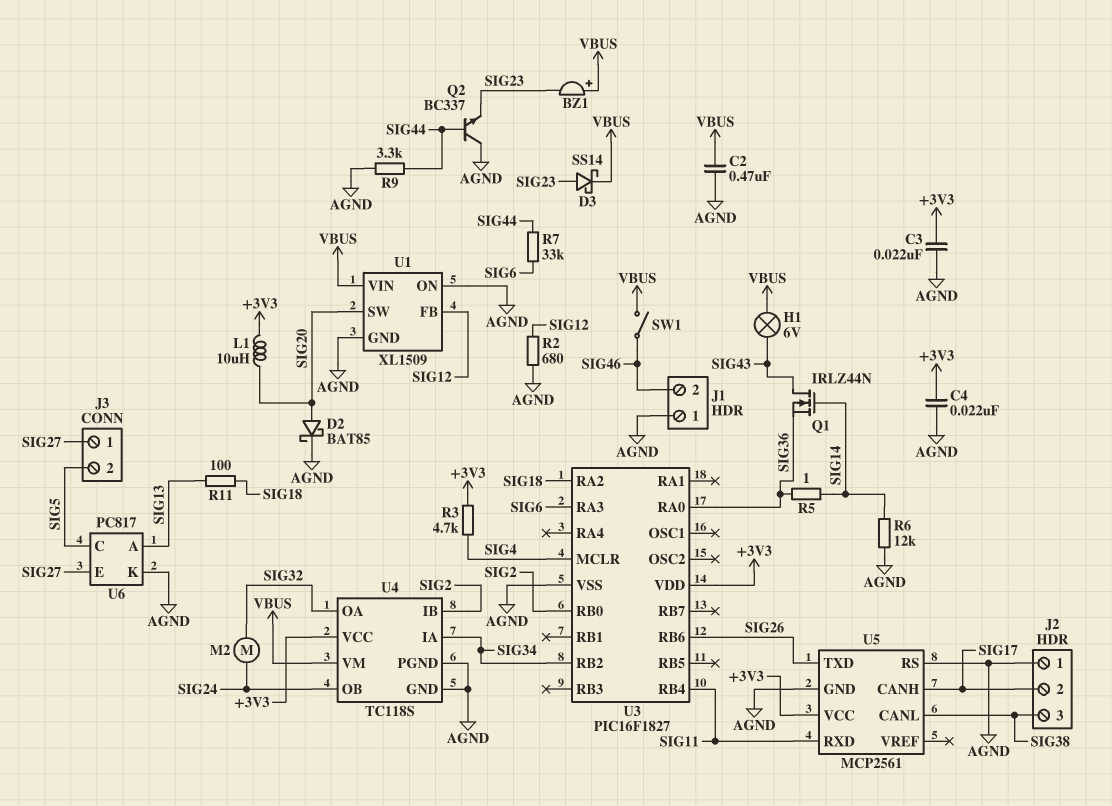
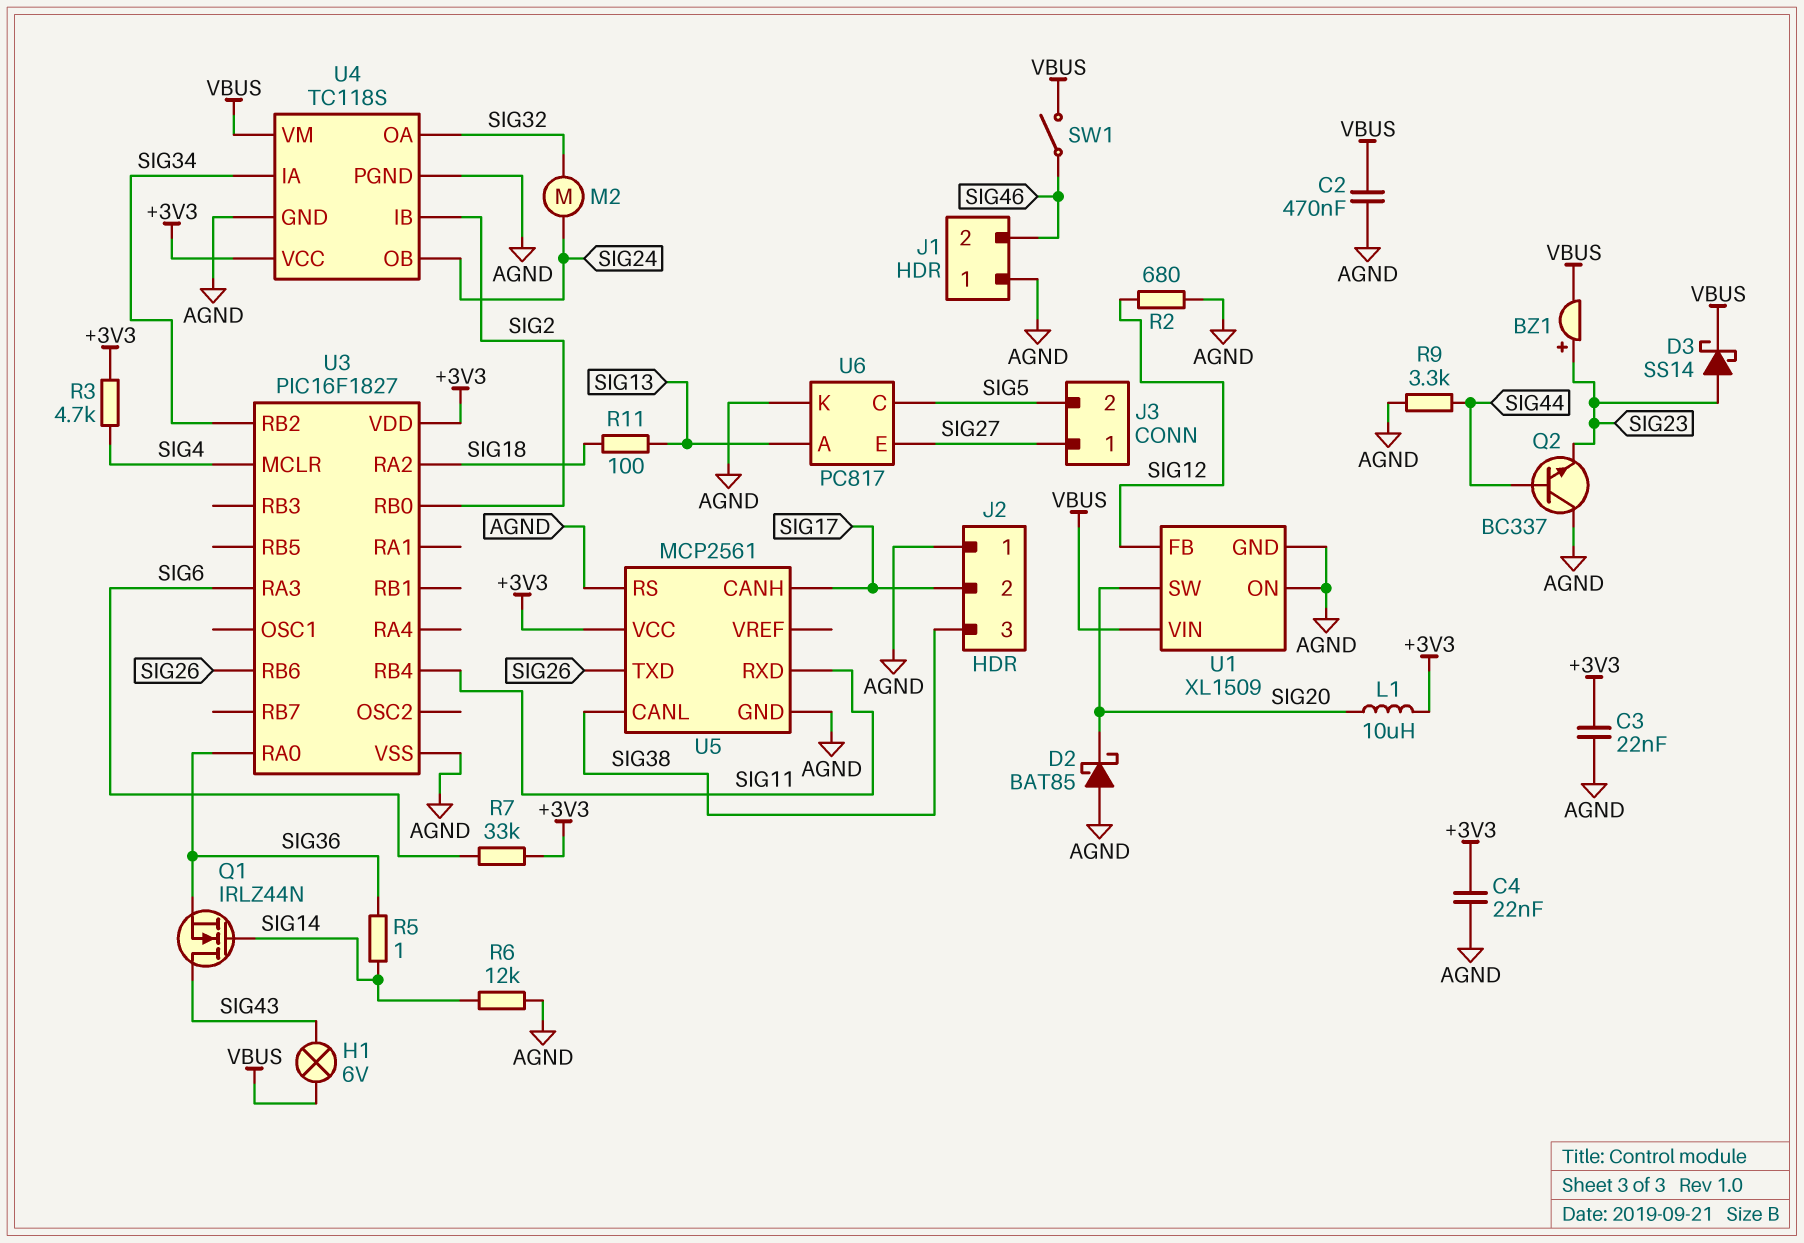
BZ1: buzzer (plus VBUS, minus SIG23) -> buzzer (plus SIG23, minus VBUS)
D2: schottky BAT85 (A SIG20, K AGND) -> schottky BAT85 (A AGND, K SIG20)
R7: 33k (SIG6, SIG44) -> 33k (+3V3, SIG6)

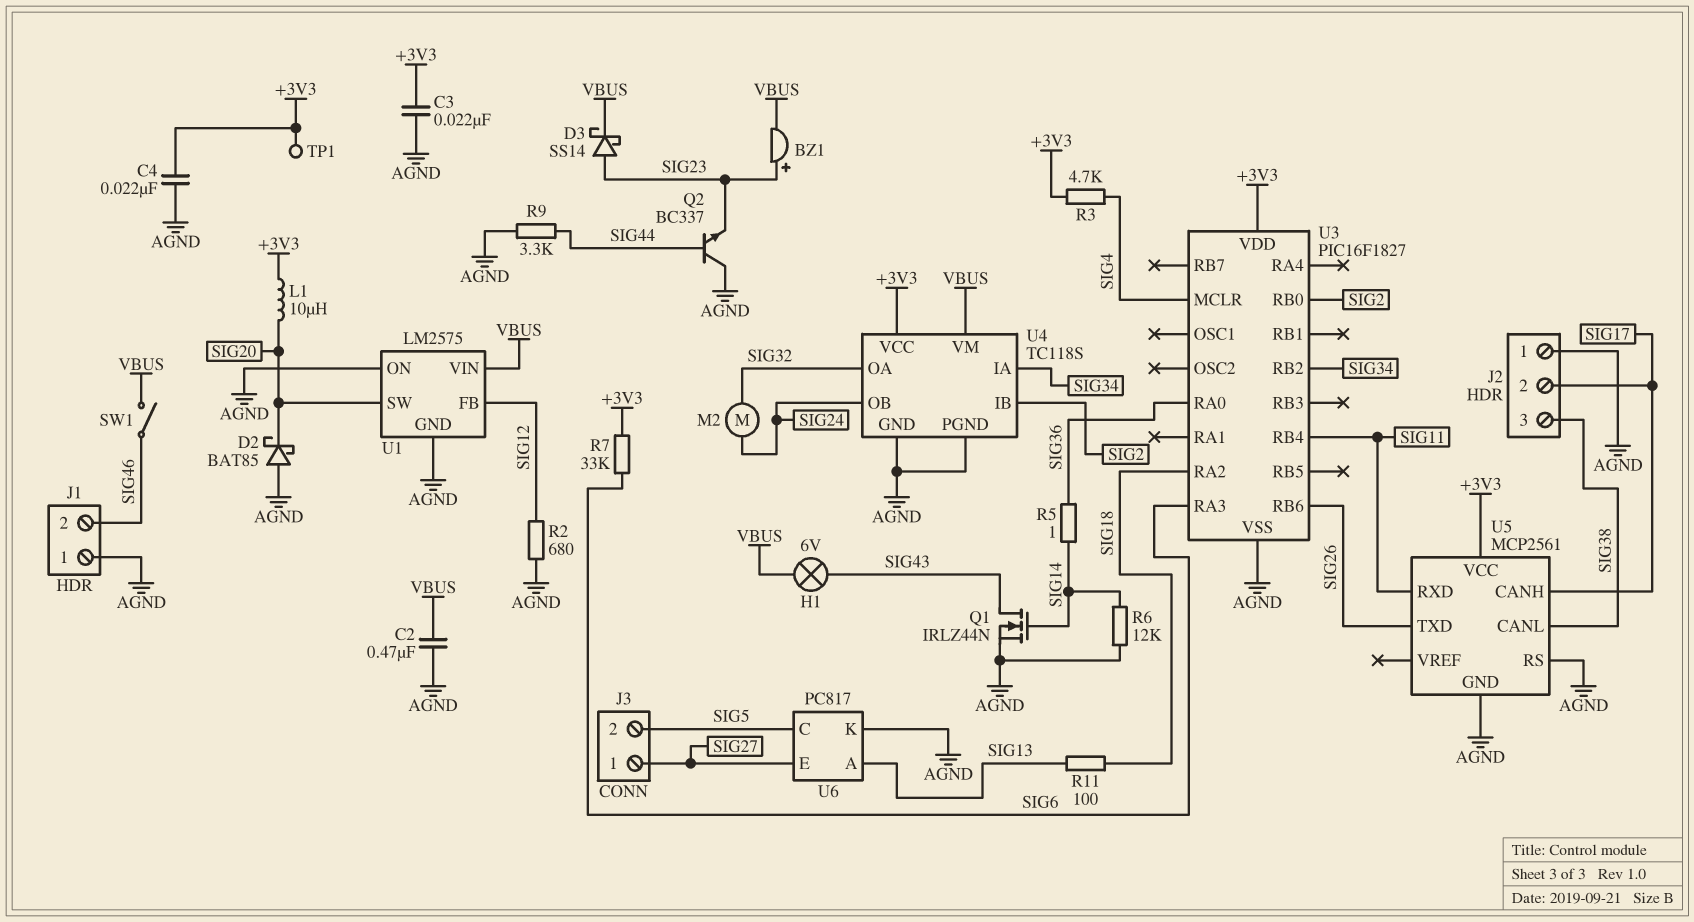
Q1: NMOS IRLZ44N (G SIG14, D SIG43, S SIG36) -> NMOS IRLZ44N (G SIG14, D SIG43, S AGND)
TP1: none -> test point (+3V3)
U1: XL1509 -> LM2575

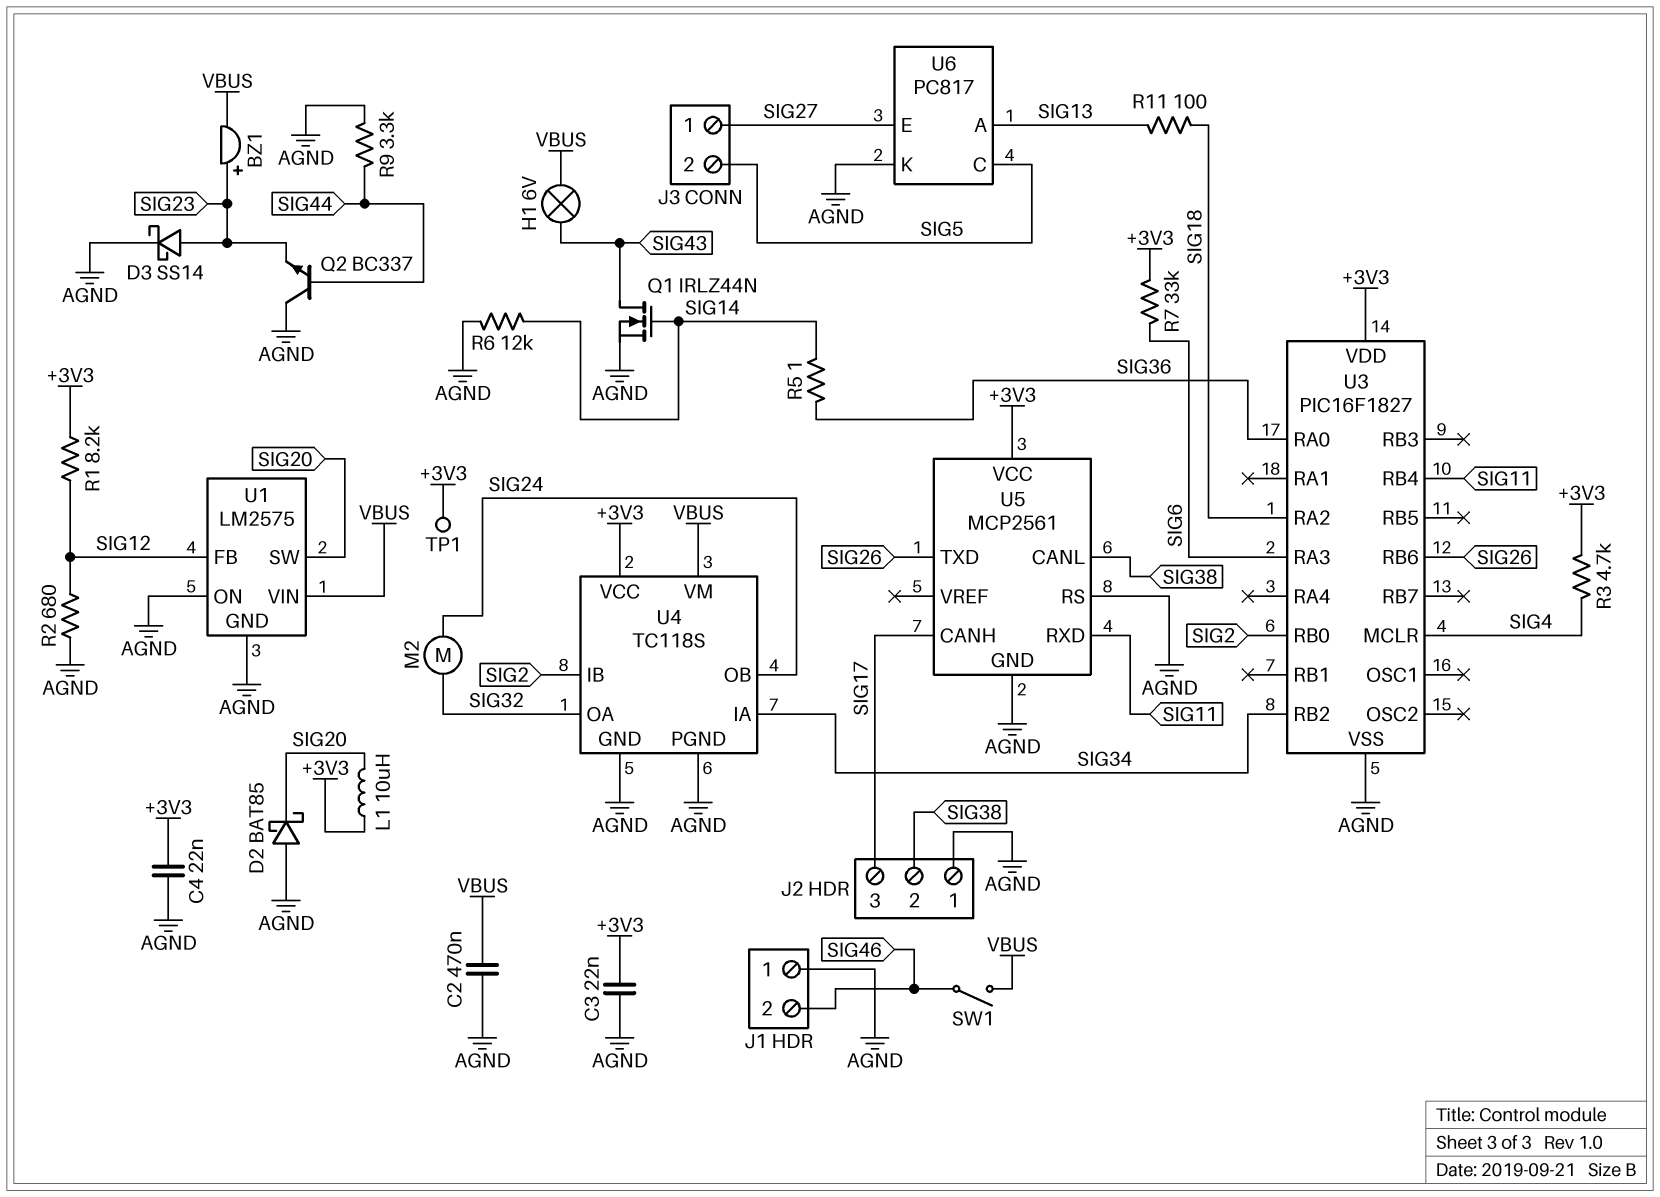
D3: schottky SS14 (A SIG23, K VBUS) -> schottky SS14 (A SIG23, K AGND)
J2 pin 2: SIG17 -> SIG38
J2 pin 3: SIG38 -> SIG17
R1: none -> 8.2k (+3V3, SIG12)

